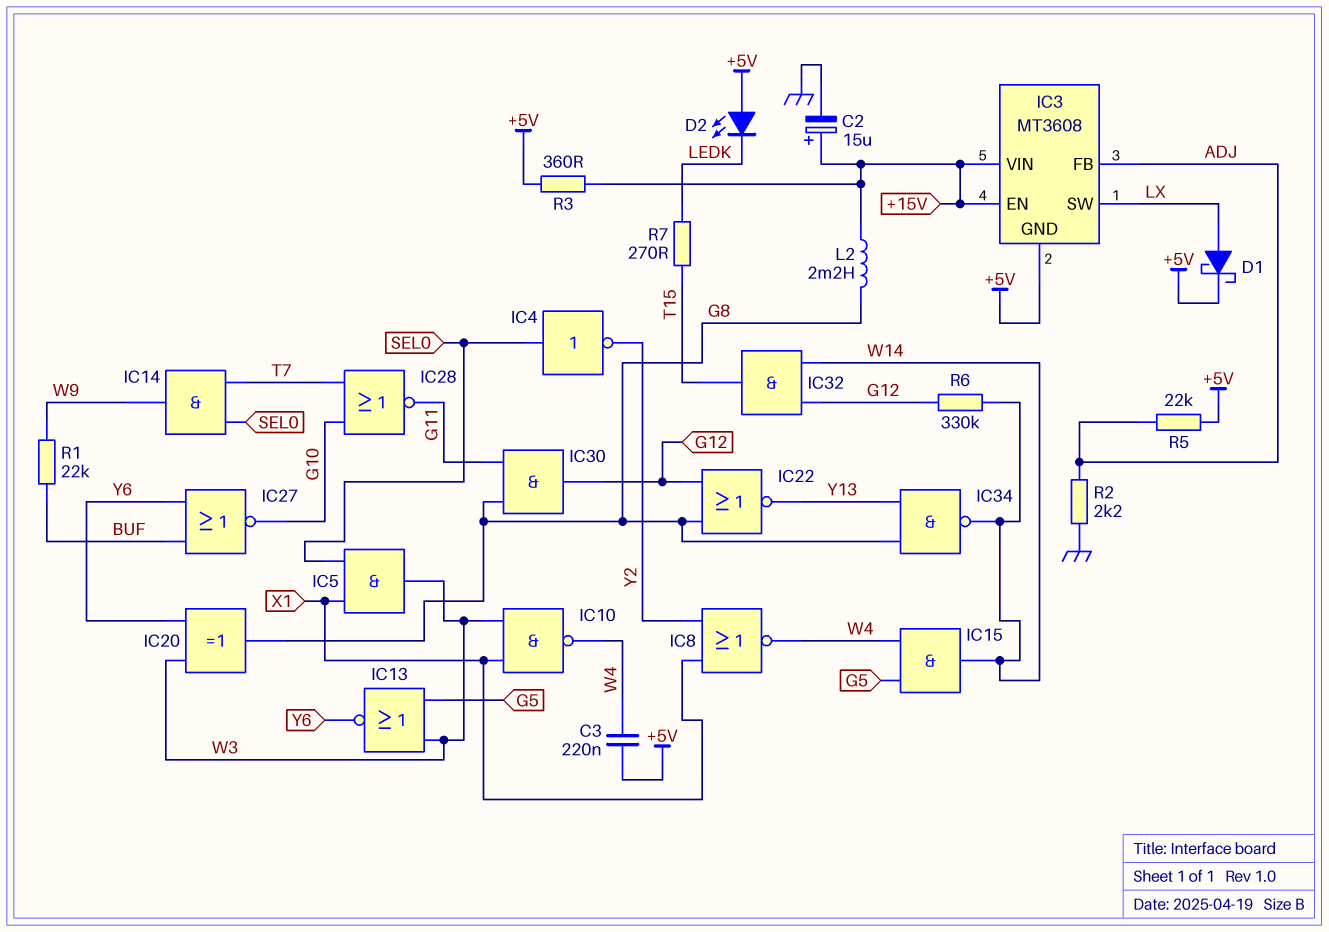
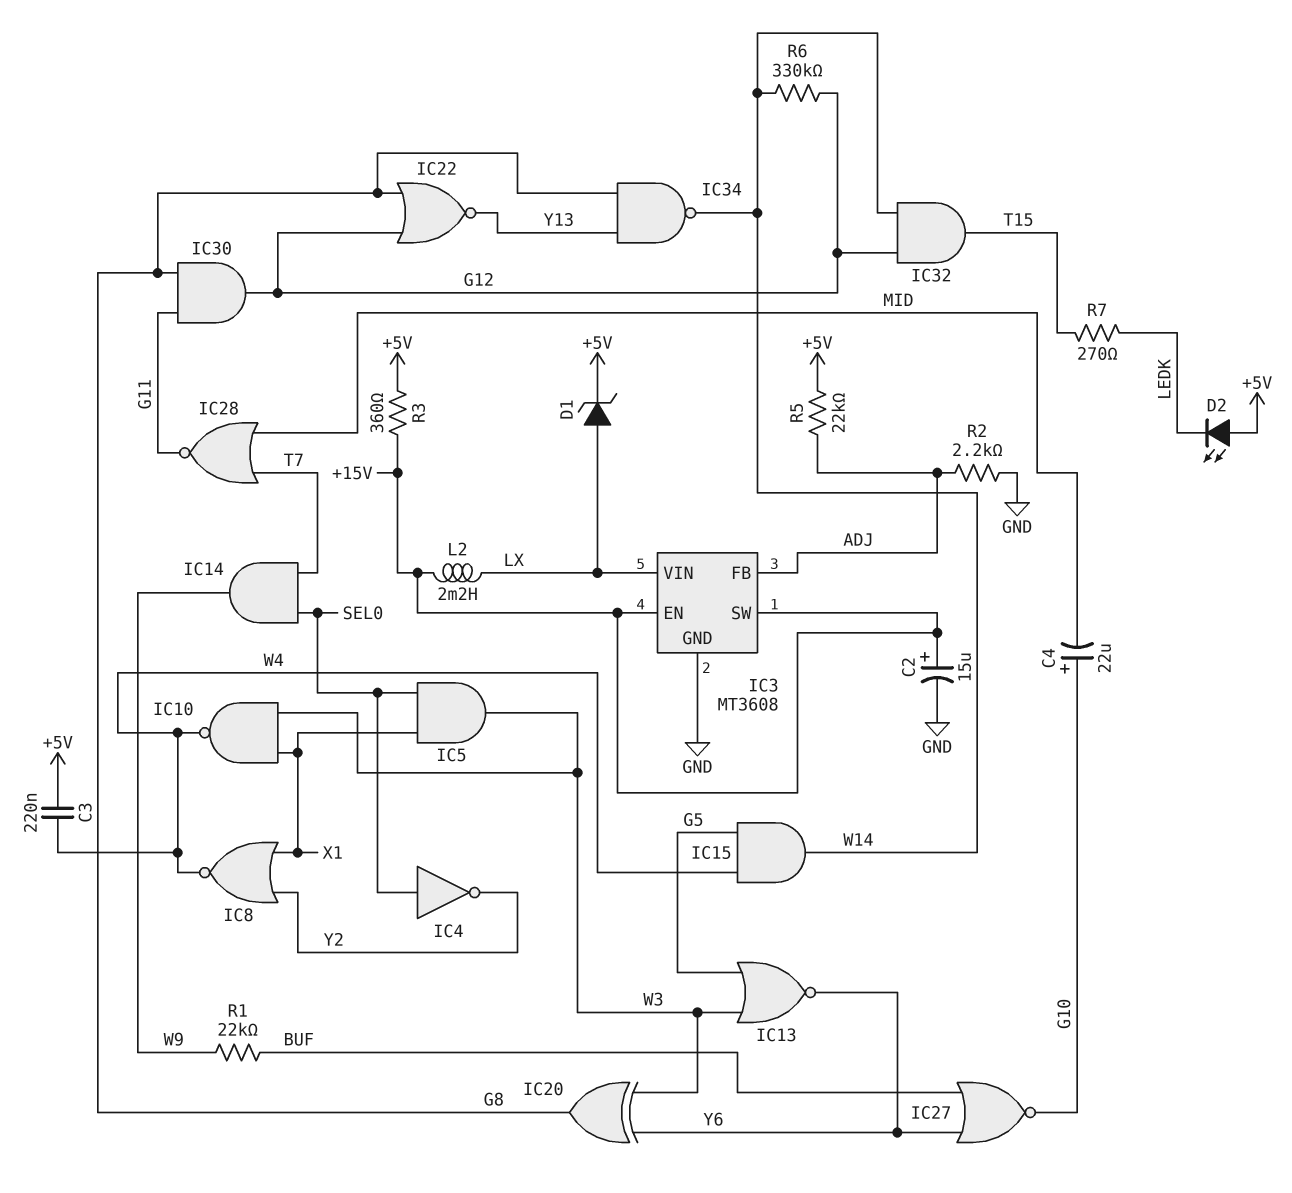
C4: none -> 22uF (plus G10, minus MID)
D1: schottky (A LX, K +5V) -> zener (A LX, K +5V)
IC3 pin GND: +5V -> GND
IC3 pin SW: LX -> +15V
IC3 pin VIN: +15V -> LX
IC28: NOR (in G10, in T7, out G11) -> NOR (in MID, in T7, out G11)
L2: 2.2mH (+15V, G8) -> 2.2mH (+15V, LX)

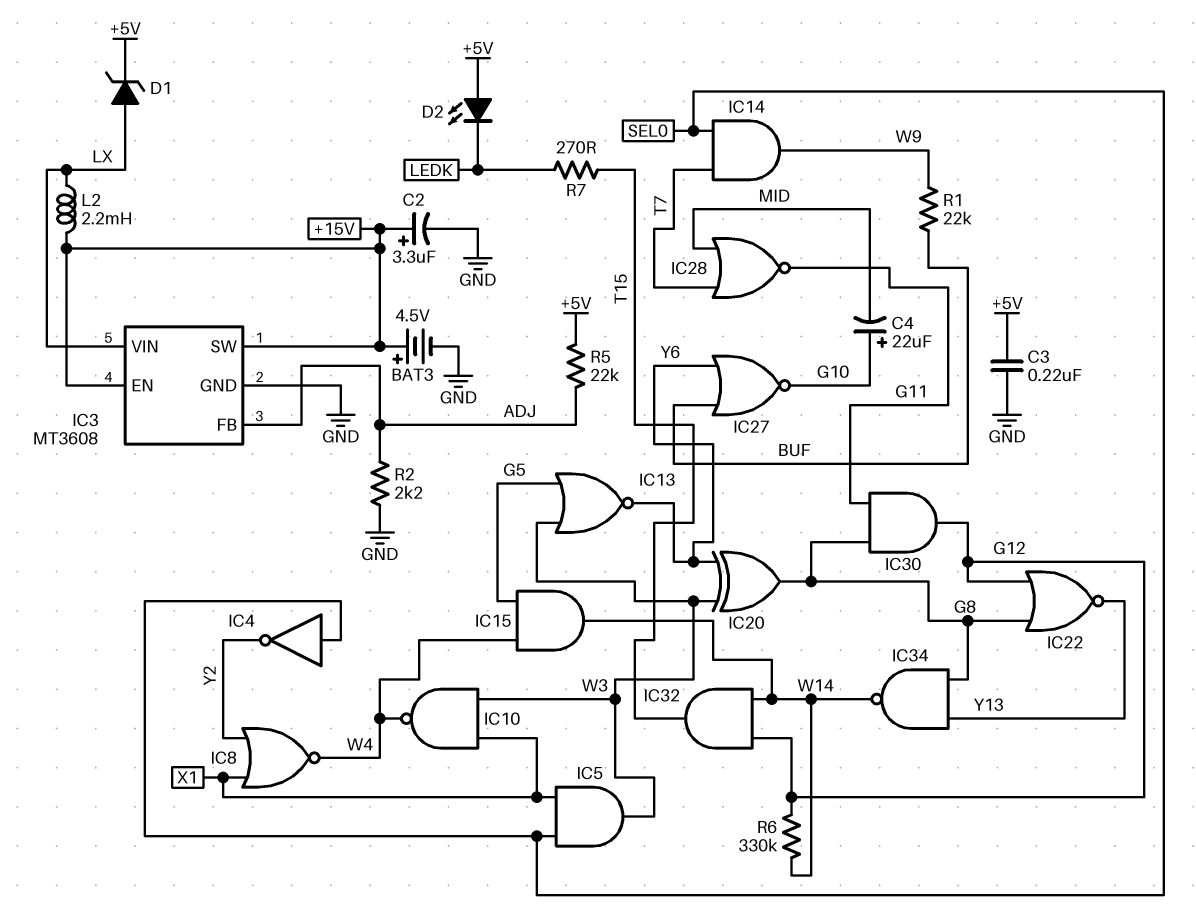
BAT3: none -> 4.5V (plus +15V, minus GND)
C2: 15uF (plus +15V, minus GND) -> 3.3uF (plus +15V, minus GND)
C3: 220nF (+5V, W4) -> 220nF (+5V, GND)
R3: 360 (+5V, +15V) -> none

